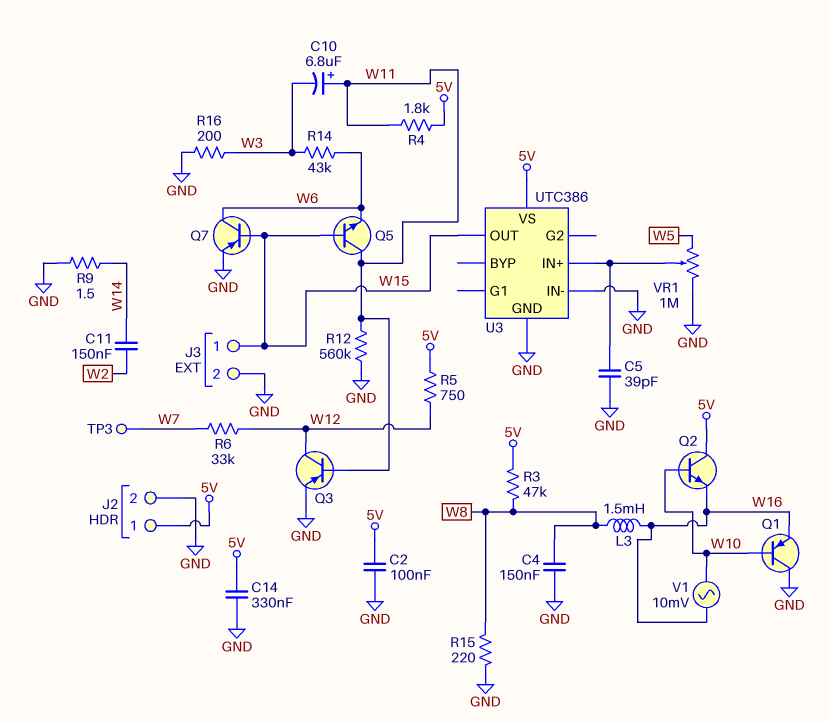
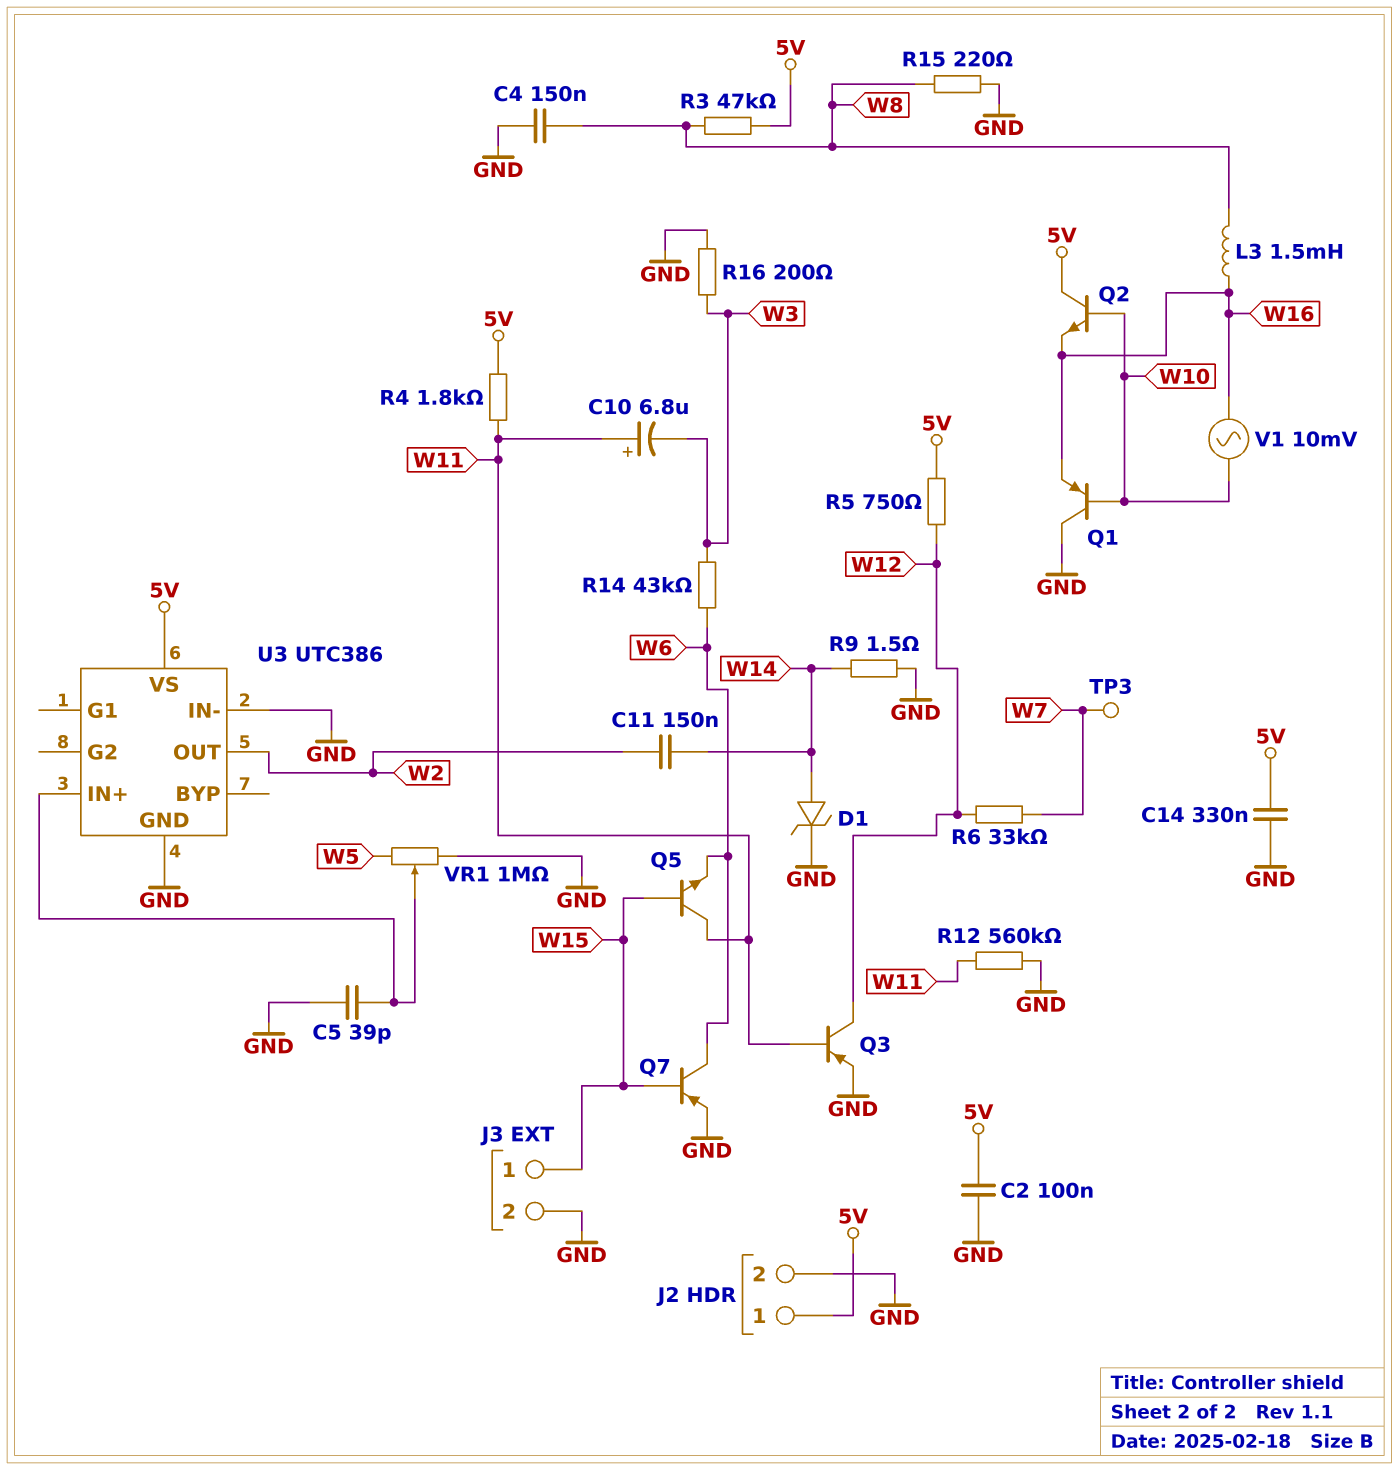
D1: none -> zener (A W14, K GND)
U3 pin OUT: W15 -> W2

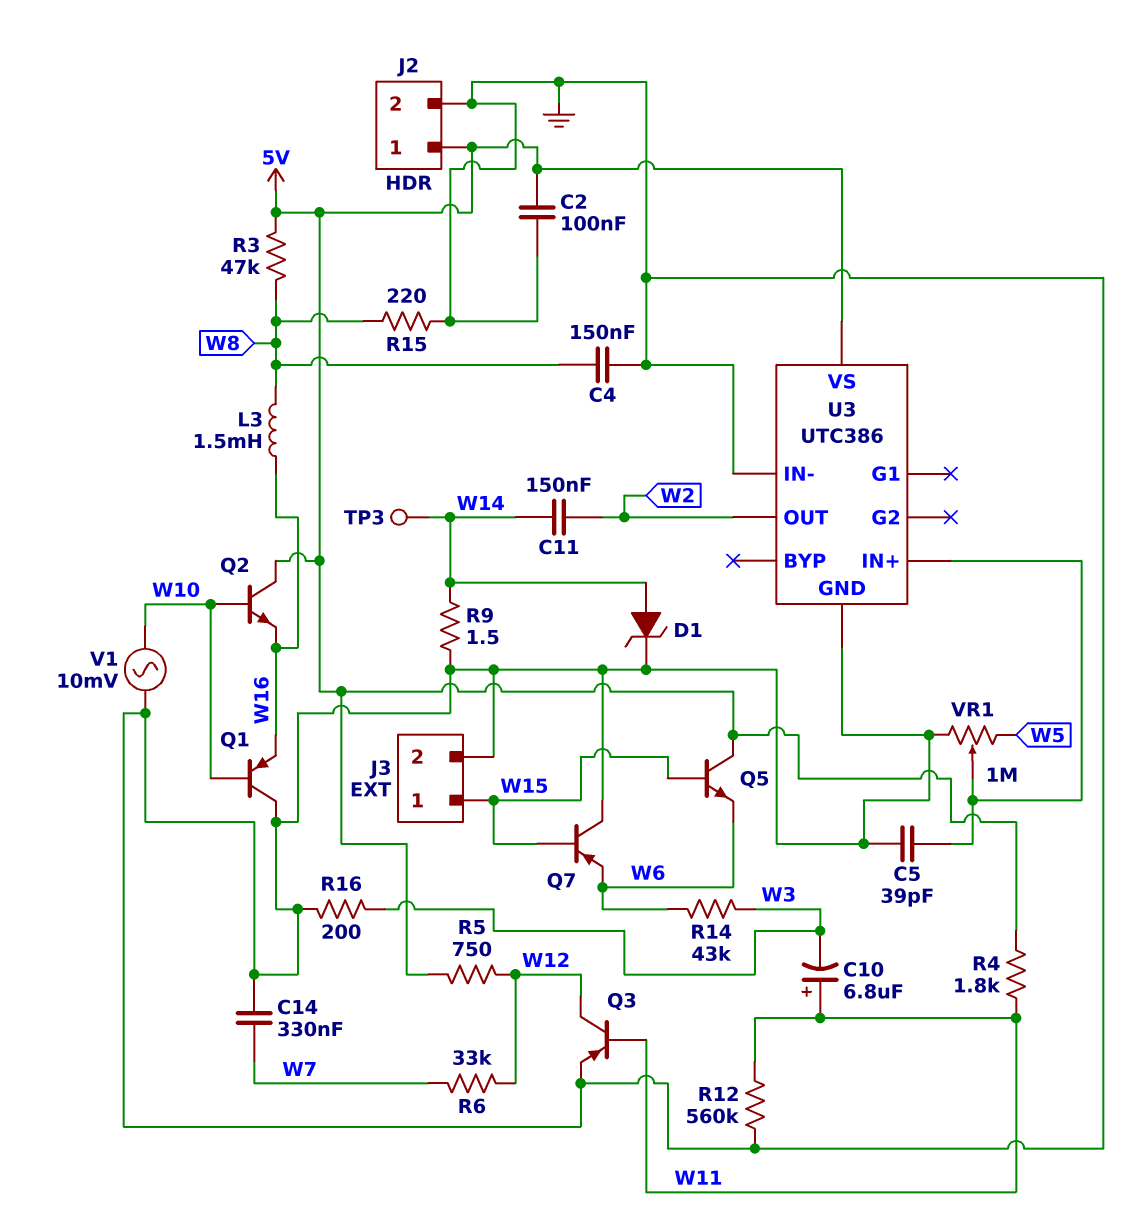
C14: 330nF (5V, GND) -> 330nF (GND, W7)
Q5: NPN (B W15, C W11, E W6) -> NPN (B W15, C 5V, E W6)
Q7: PNP (B W15, C W6, E GND) -> PNP (B W15, C GND, E W6)
TP3: test point (W7) -> test point (W14)
V1: AC 10mV (W10, W16) -> AC 10mV (GND, W10)

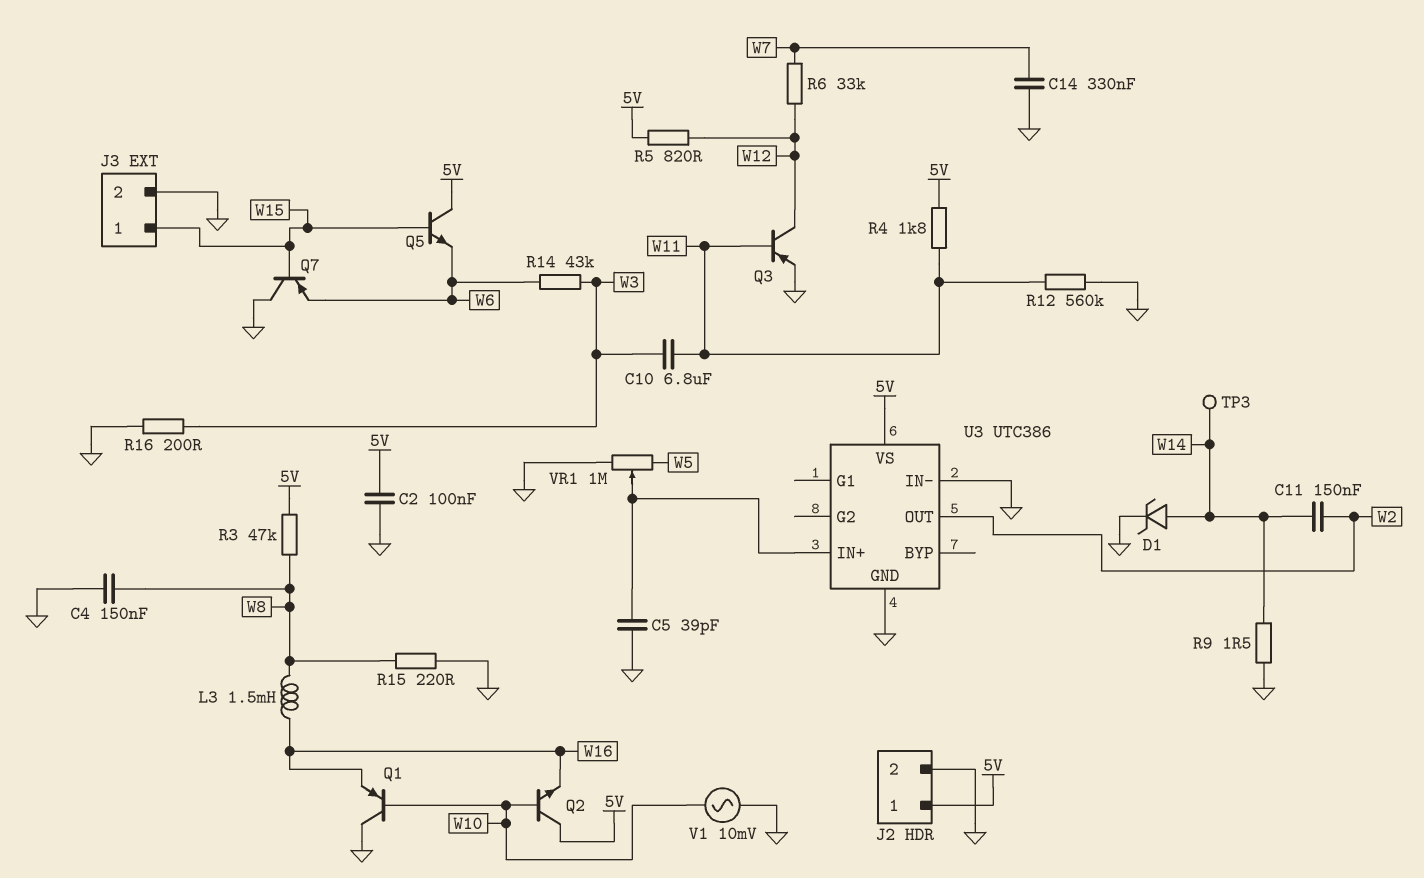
C10: 6.8uF (plus W11, minus W3) -> 6.8uF (W3, W11)
R5: 750 (5V, W12) -> 820 (5V, W12)

